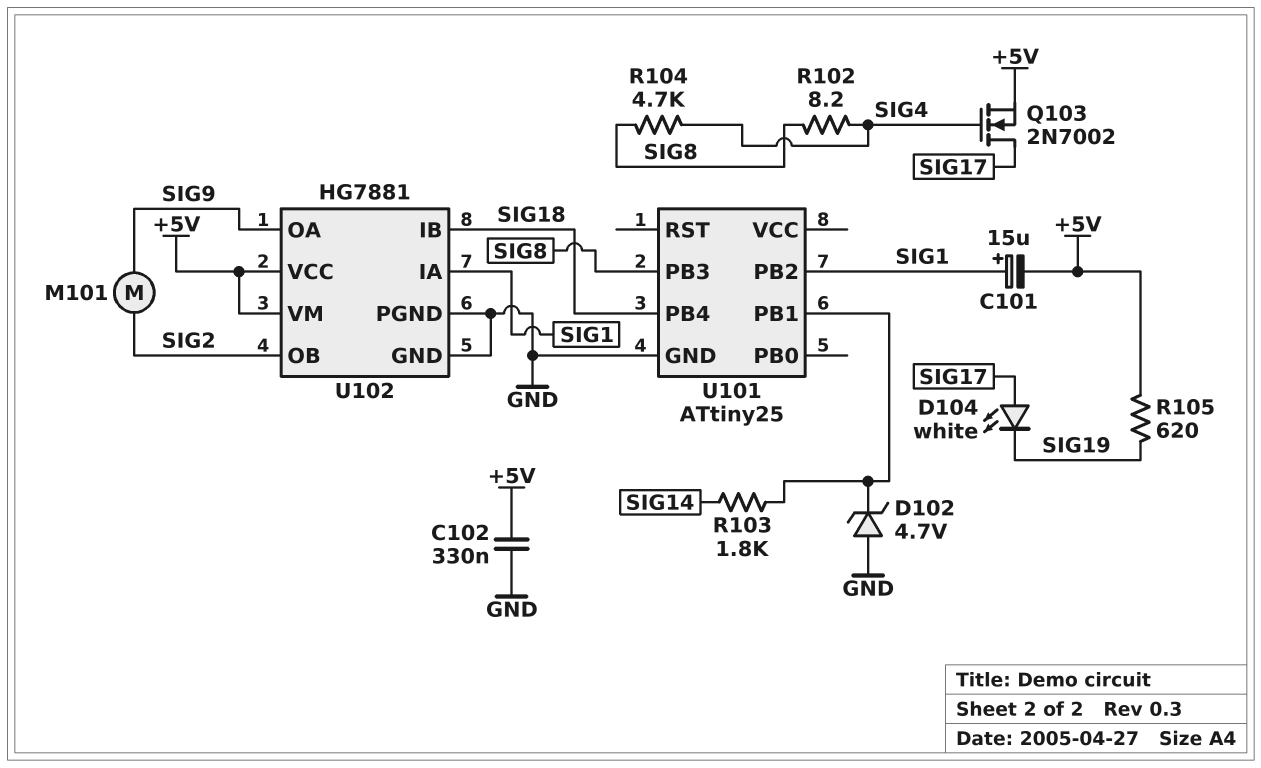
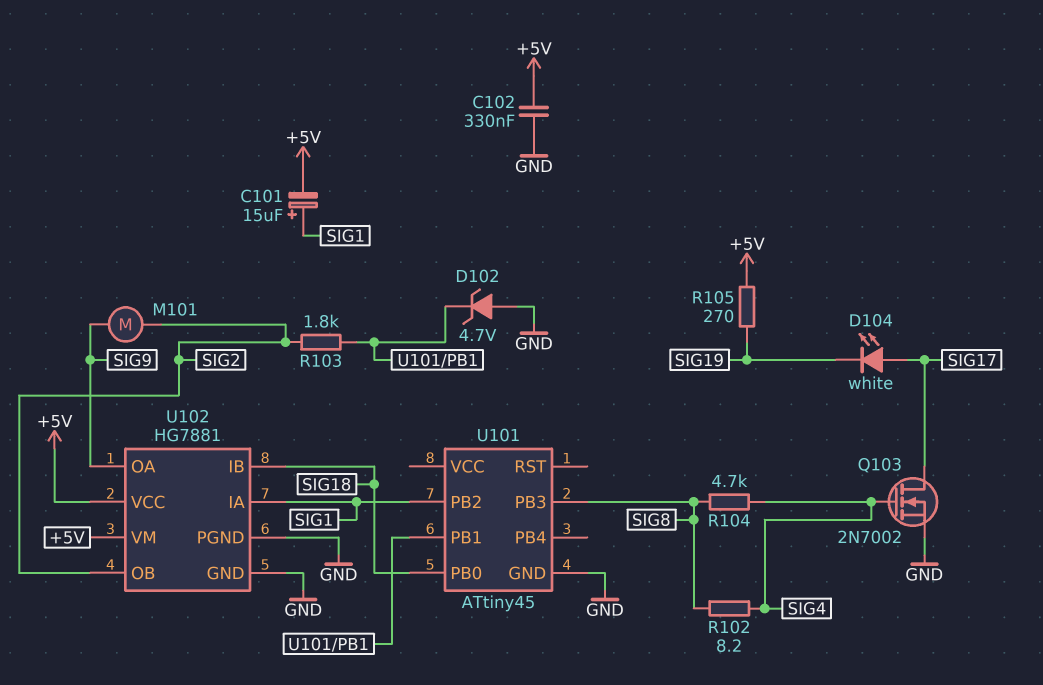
Q103: NMOS 2N7002 (G SIG4, D SIG17, S +5V) -> NMOS 2N7002 (G SIG4, D SIG17, S GND)
R103: 1.8k (SIG14, U101/PB1) -> 1.8k (SIG2, U101/PB1)
R105: 620 (+5V, SIG19) -> 270 (+5V, SIG19)
U101: ATtiny25 -> ATtiny45
U101 pin PB0: none -> SIG18
U101 pin PB4: SIG18 -> none

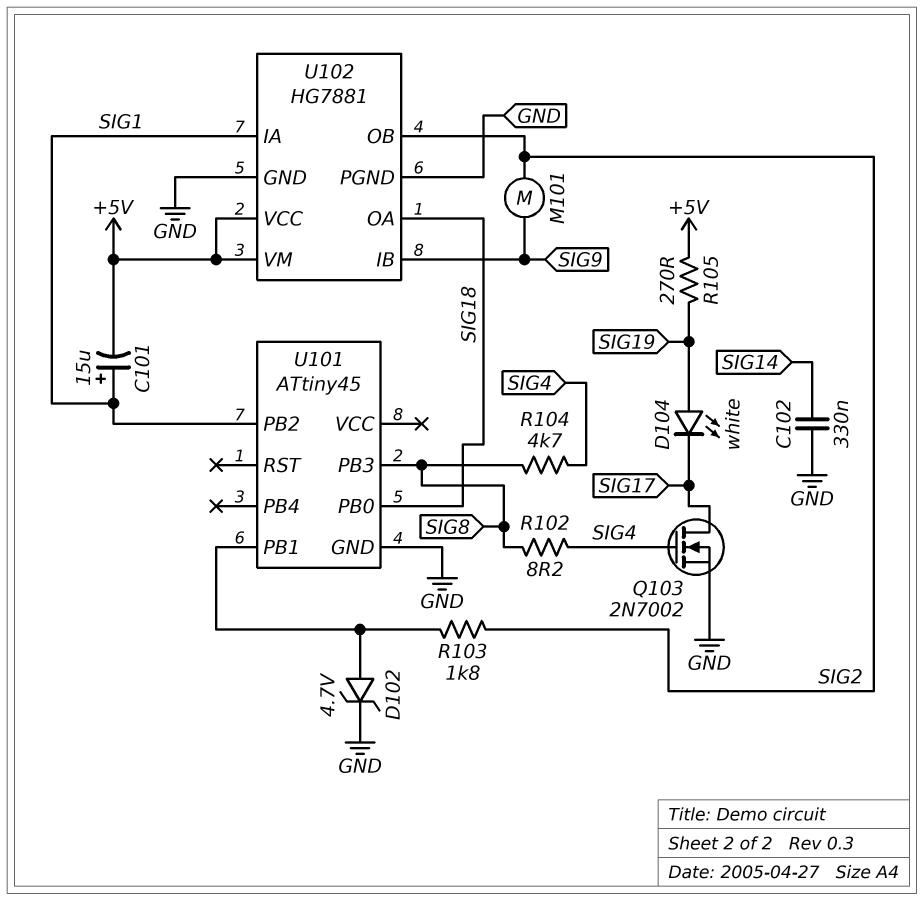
C102: 330nF (+5V, GND) -> 330nF (GND, SIG14)
D102: zener 4.7V (A GND, K U101/PB1) -> zener 4.7V (A U101/PB1, K GND)
D104: LED white (A SIG17, K SIG19) -> LED white (A SIG19, K SIG17)
U102 pin IB: SIG18 -> SIG9
U102 pin OA: SIG9 -> SIG18

